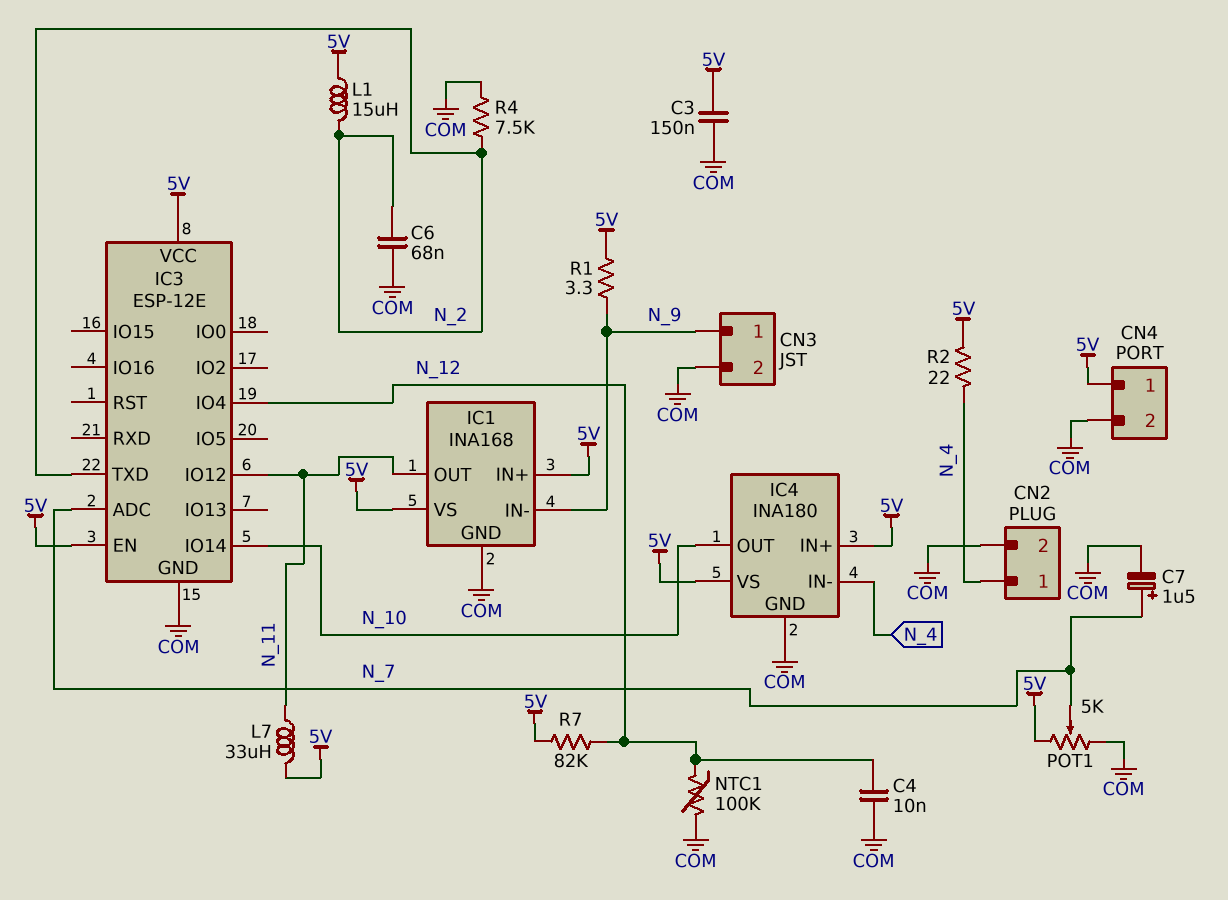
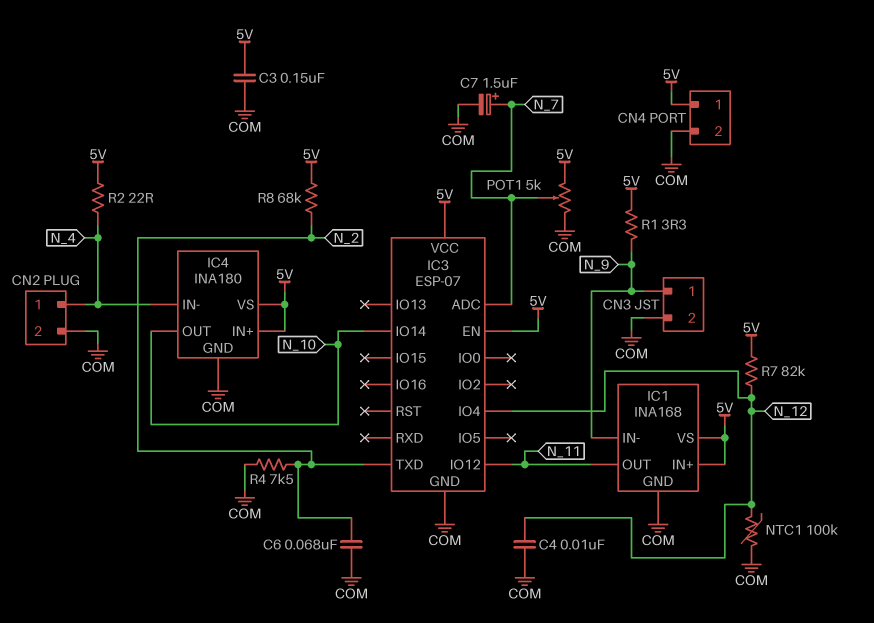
IC3: ESP-12E -> ESP-07
L1: 15uH (5V, N_2) -> none
L7: 33uH (5V, N_11) -> none
R8: none -> 68k (5V, N_2)

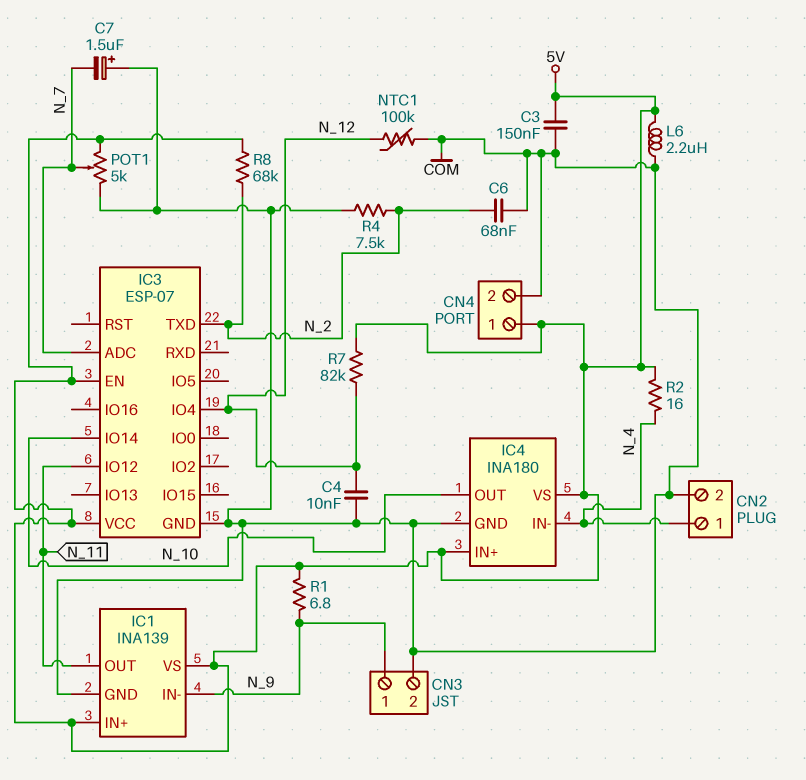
C7: 1.5uF (plus N_7, minus COM) -> 1.5uF (plus COM, minus N_7)
IC1: INA168 -> INA139
L6: none -> 2.2uH (5V, COM)
R1: 3.3 (5V, N_9) -> 6.8 (5V, N_9)
R2: 22 (5V, N_4) -> 16 (5V, N_4)

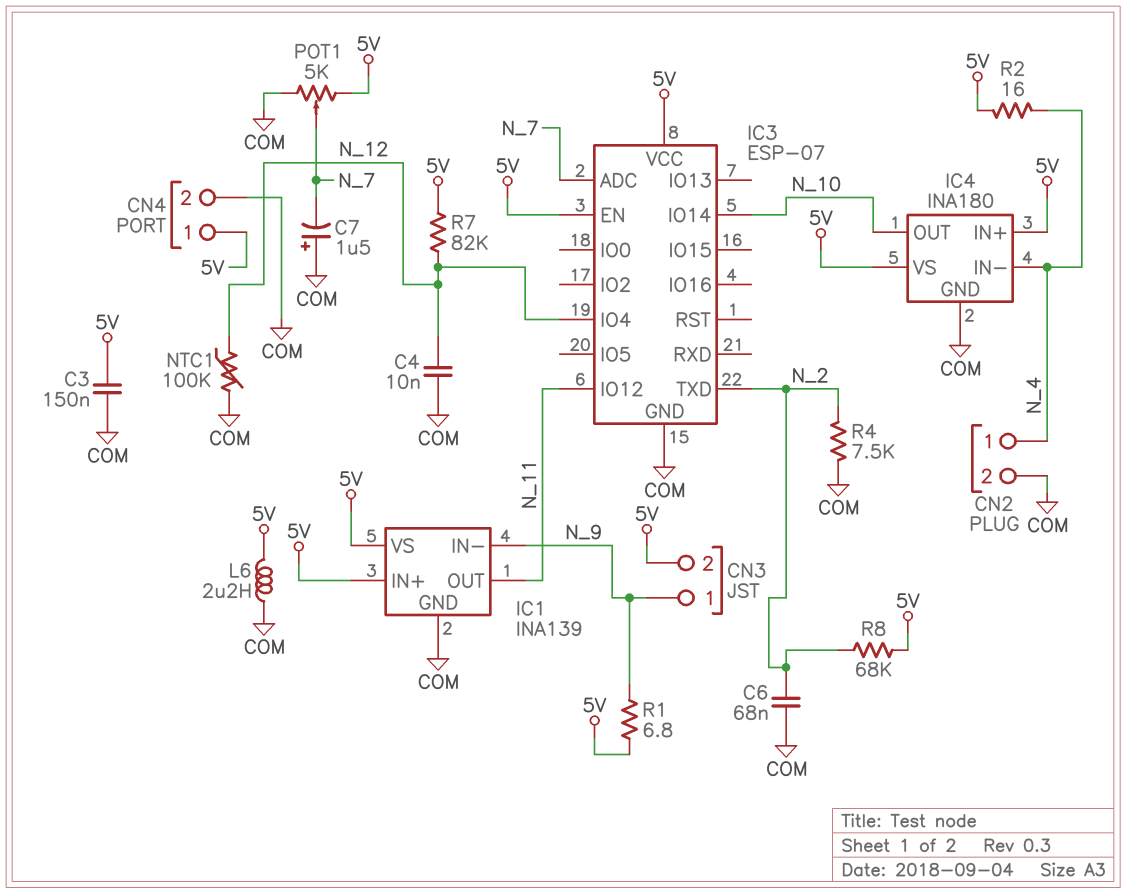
CN3 pin 2: COM -> 5V

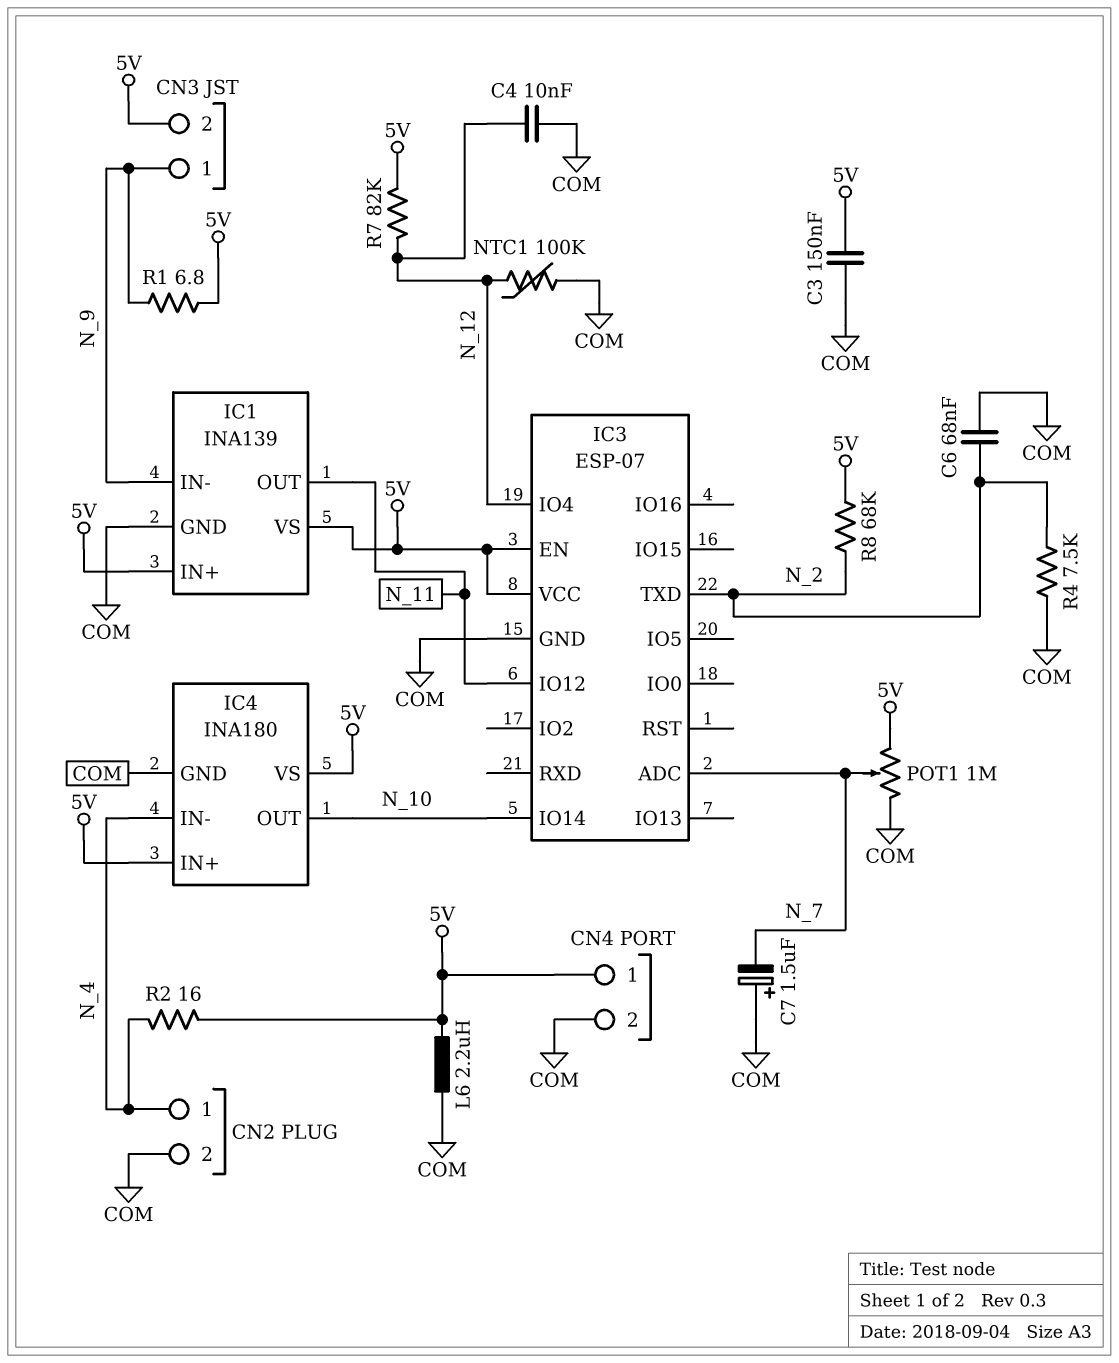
POT1: 5k (5V, COM, wiper N_7) -> 1M (5V, COM, wiper N_7)

